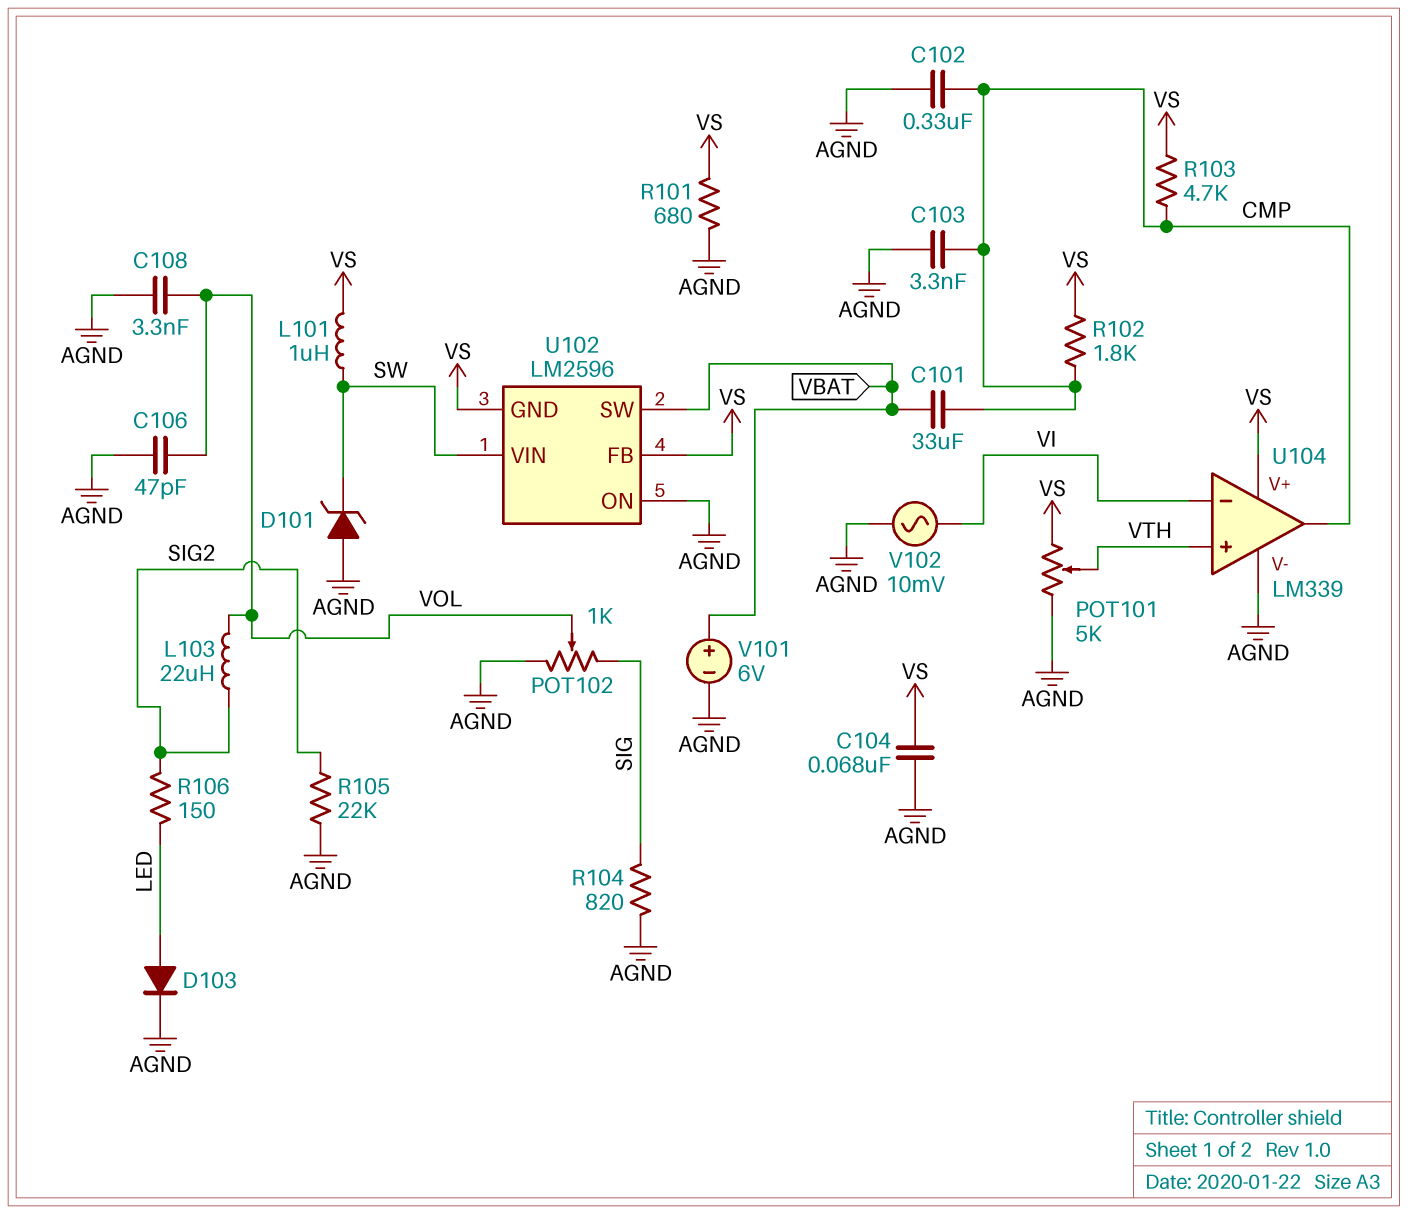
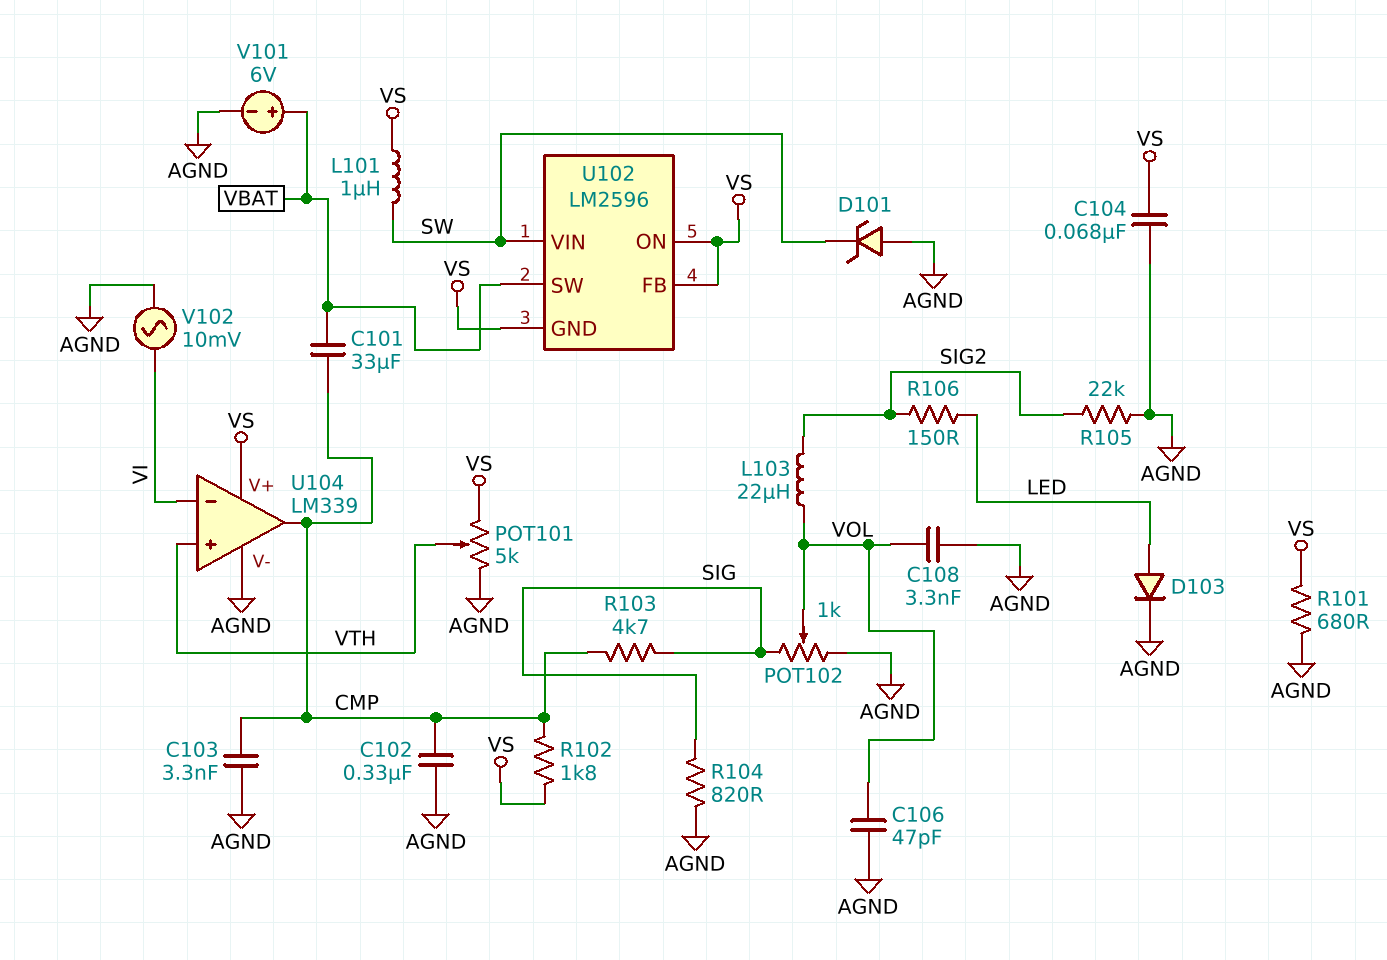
R103: 4.7k (CMP, VS) -> 4.7k (CMP, SIG)
U102 pin ON: AGND -> VS

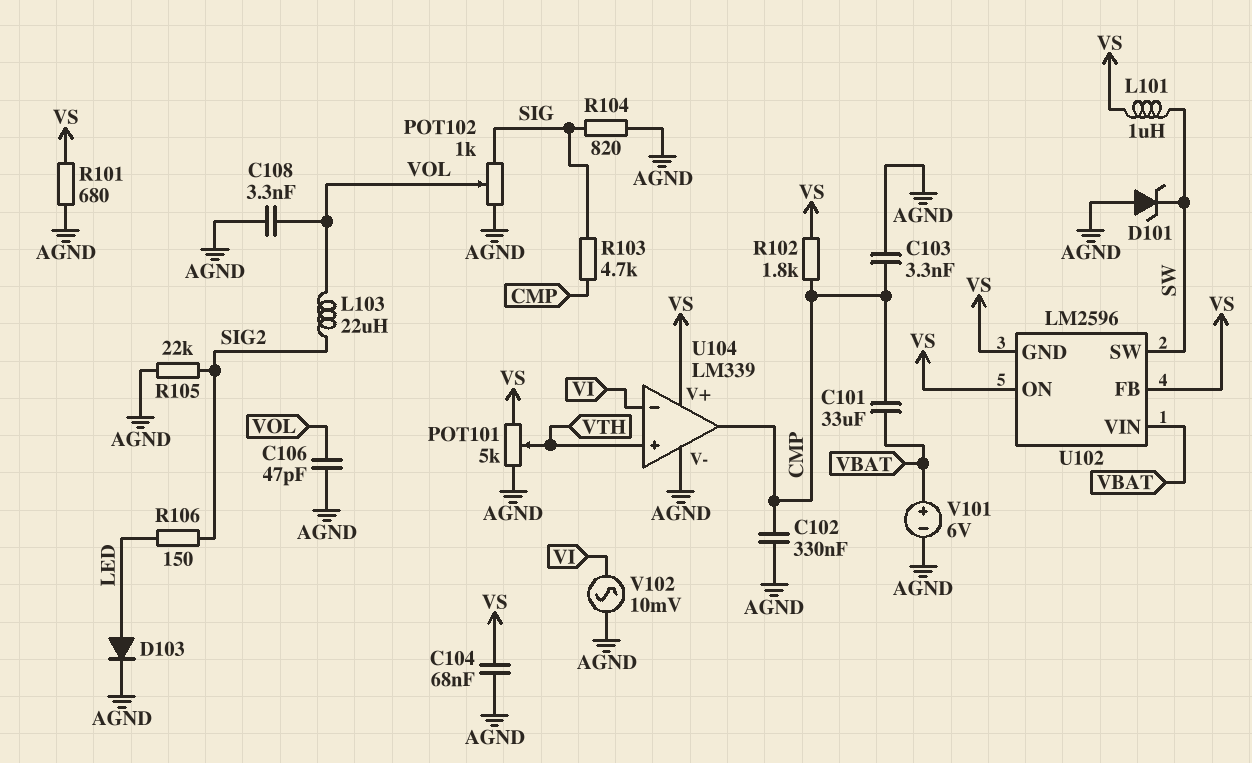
U102 pin SW: VBAT -> SW
U102 pin VIN: SW -> VBAT

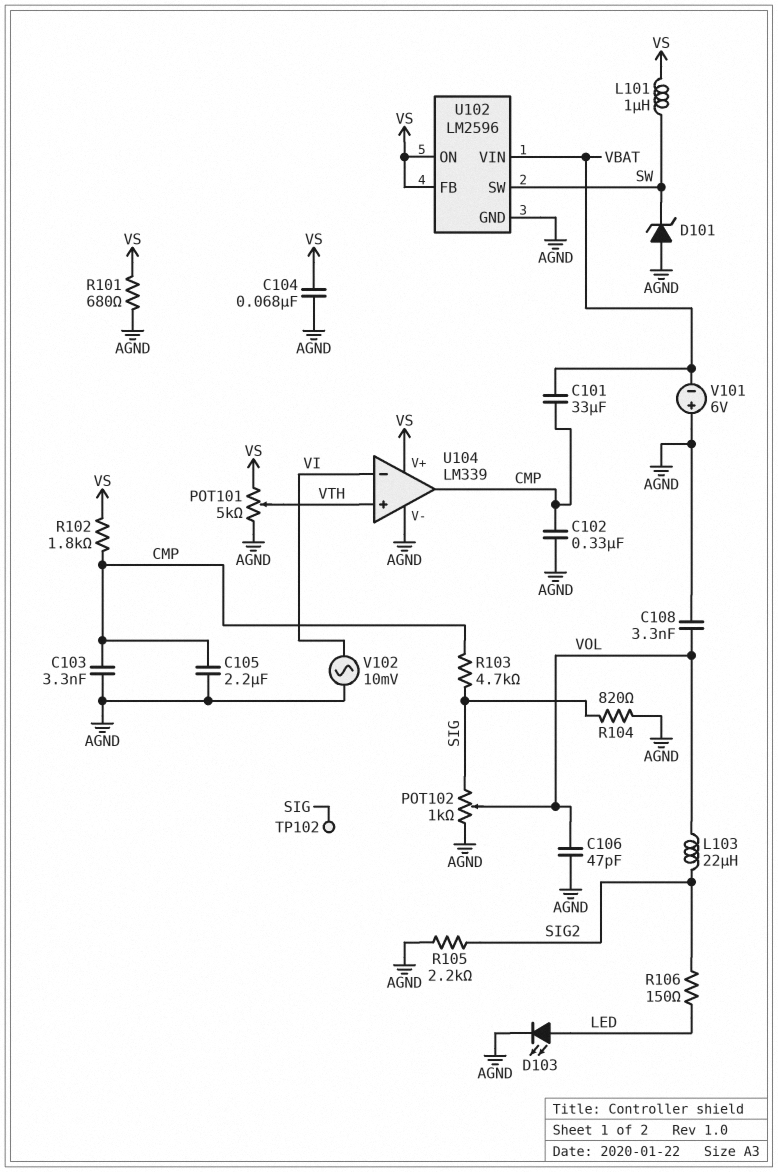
C105: none -> 2.2uF (AGND, CMP)
D103: diode (A LED, K AGND) -> LED (A LED, K AGND)
R105: 22k (AGND, SIG2) -> 2.2k (AGND, SIG2)
TP102: none -> test point (SIG)
U102 pin GND: VS -> AGND
V101: 6V (plus VBAT, minus AGND) -> 6V (plus AGND, minus VBAT)

